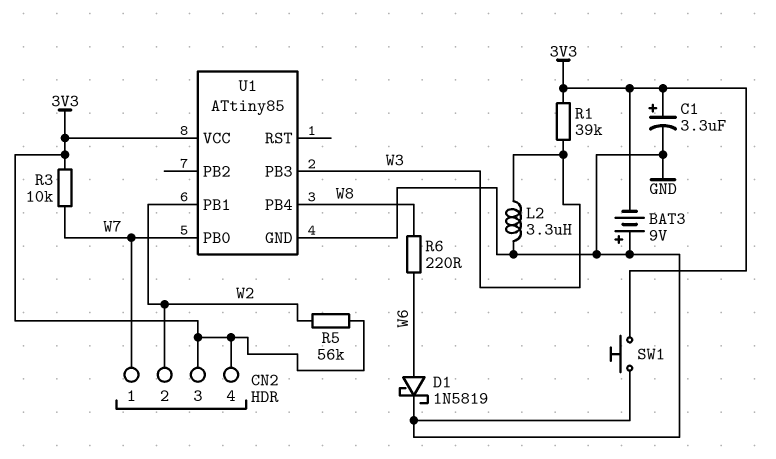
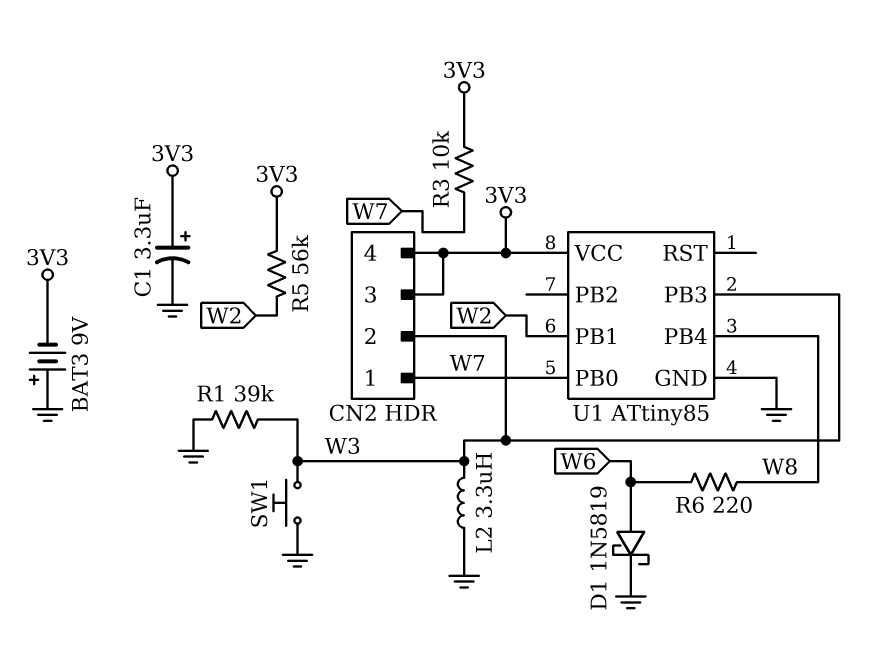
CN2 pin 2: W2 -> W3
R1: 39k (3V3, W3) -> 39k (GND, W3)
SW1: button (3V3, GND) -> button (GND, W3)

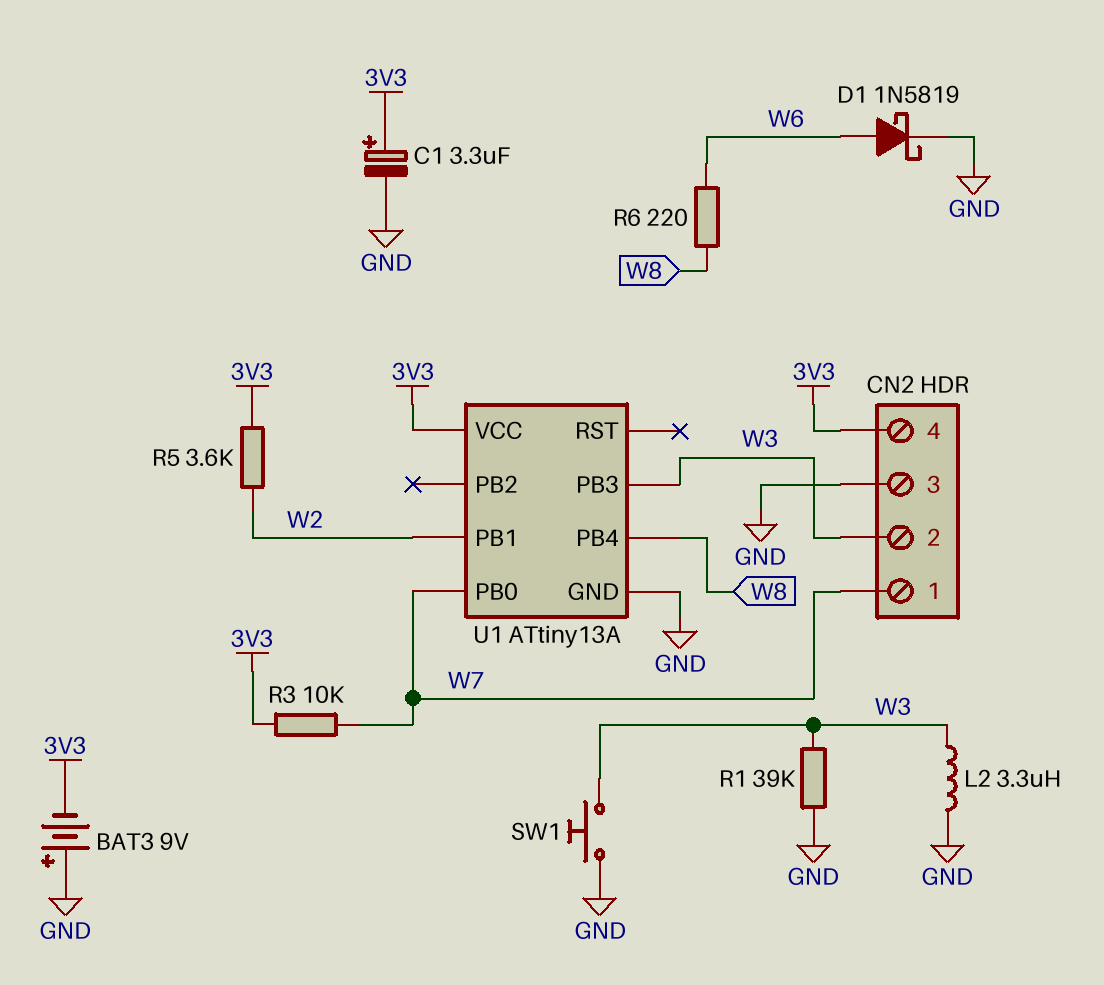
CN2 pin 3: 3V3 -> GND
R5: 56k (3V3, W2) -> 3.6k (3V3, W2)
U1: ATtiny85 -> ATtiny13A

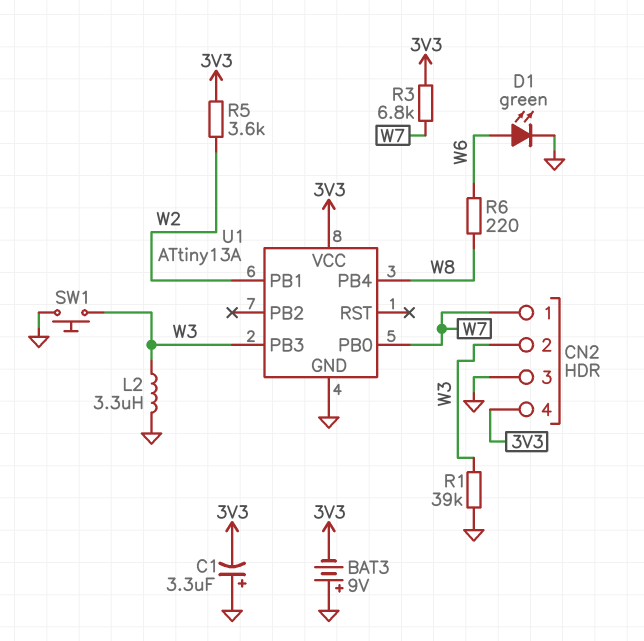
C1: 3.3uF (plus 3V3, minus GND) -> 3.3uF (plus GND, minus 3V3)
D1: schottky 1N5819 (A W6, K GND) -> LED green (A W6, K GND)
R3: 10k (3V3, W7) -> 6.8k (3V3, W7)

